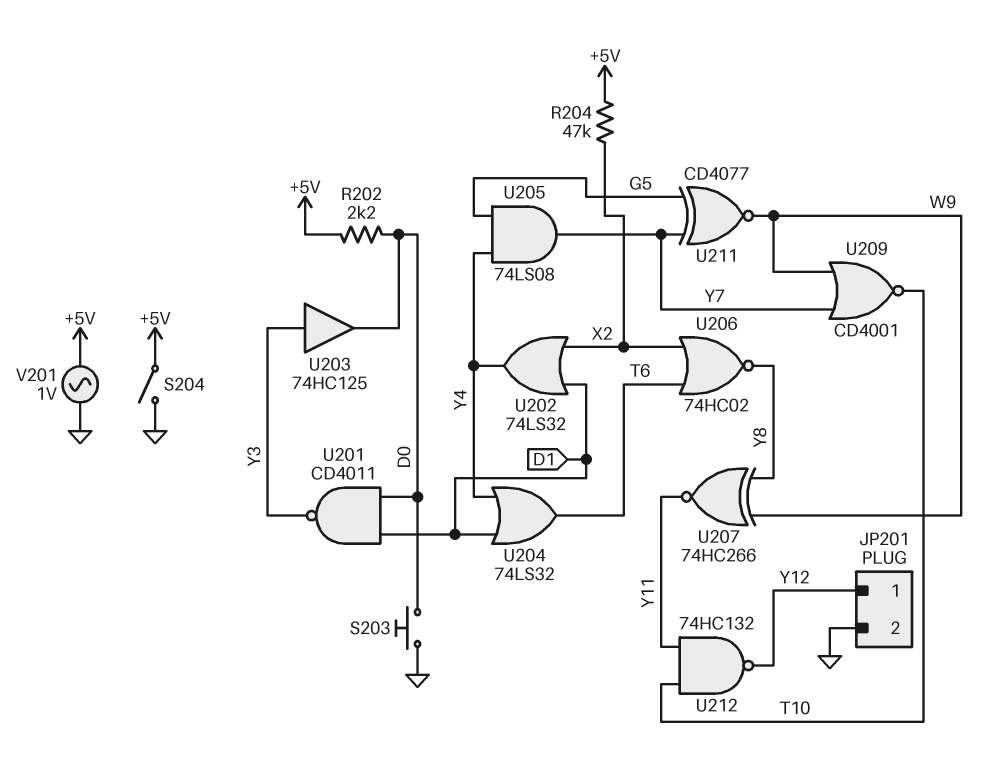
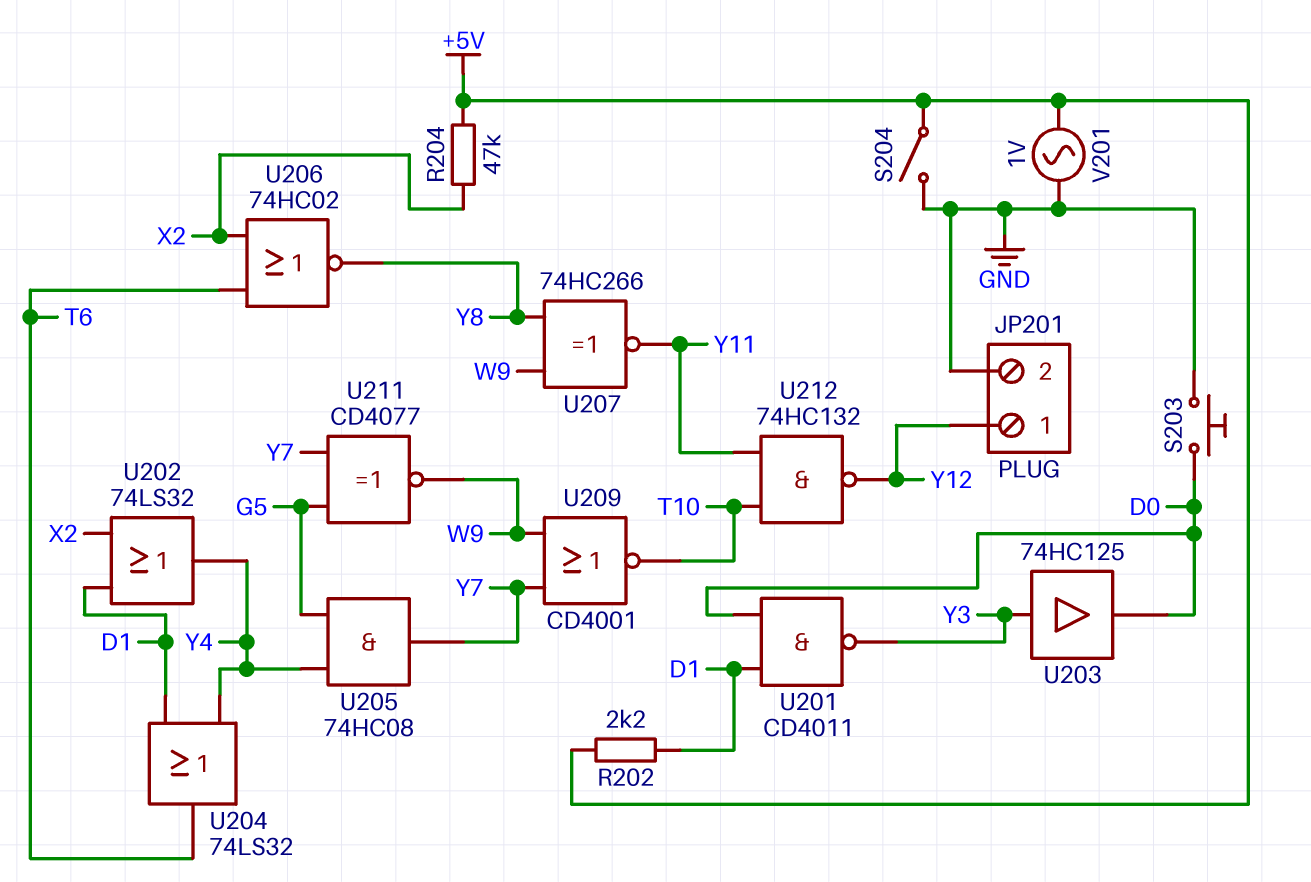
R202: 2.2k (+5V, D0) -> 2.2k (+5V, D1)
U205: AND 74LS08 (in G5, in Y4, out Y7) -> AND 74HC08 (in G5, in Y4, out Y7)

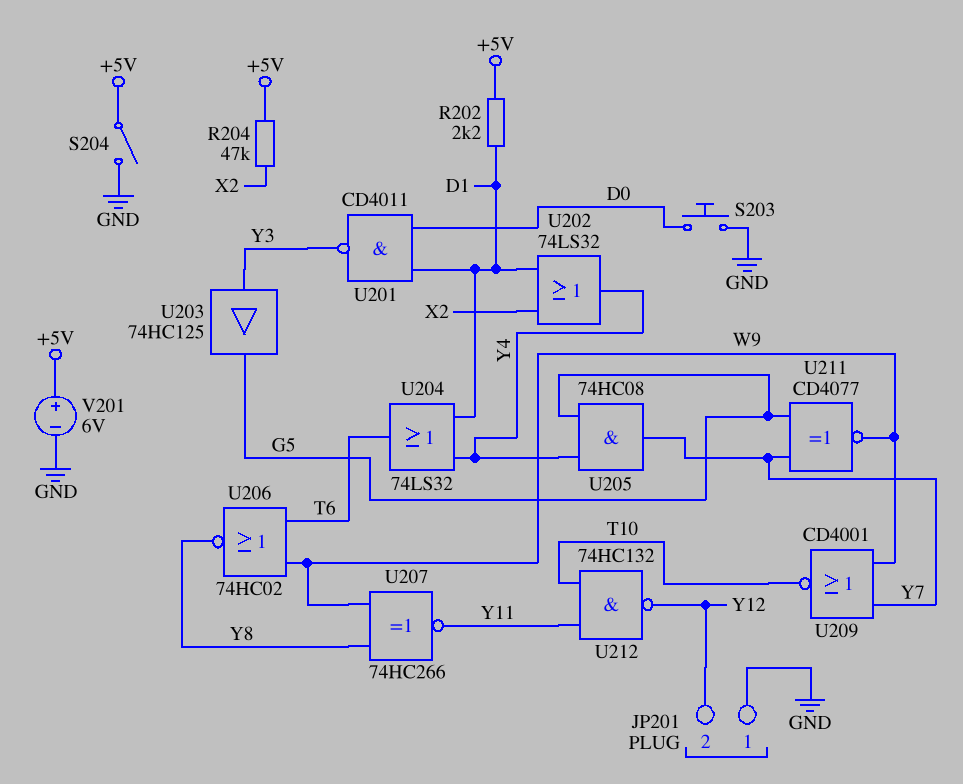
JP201 pin 1: Y12 -> GND
JP201 pin 2: GND -> Y12
U203: buffer 74HC125 (in Y3, out D0) -> buffer 74HC125 (in Y3, out G5)
U206: NOR 74HC02 (in T6, in X2, out Y8) -> NOR 74HC02 (in T6, in W9, out Y8)
V201: AC 1V (+5V, GND) -> 6V (plus +5V, minus GND)

